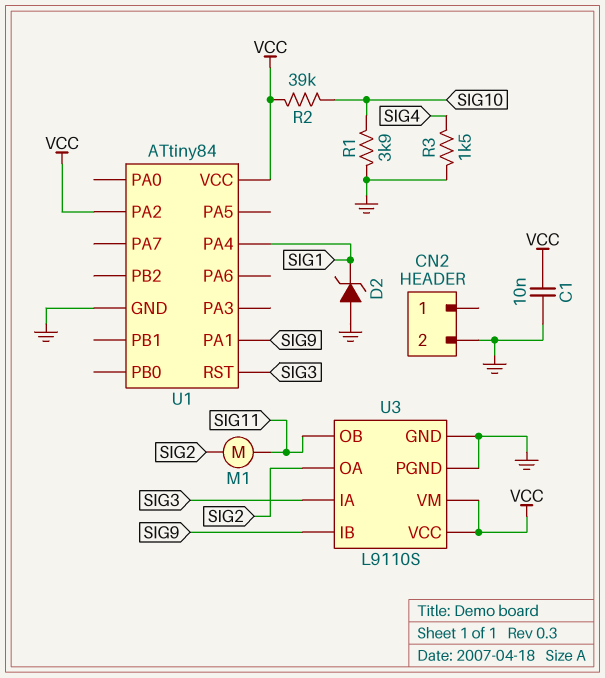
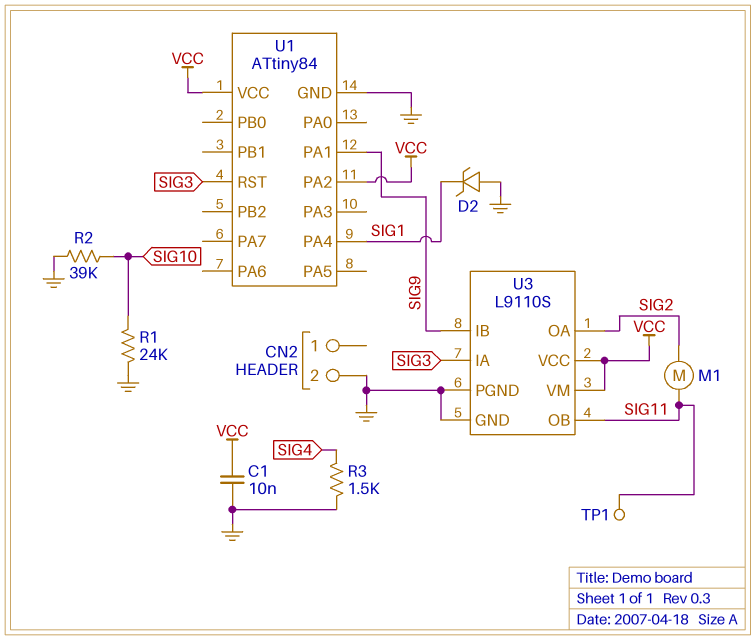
R1: 3.9k (GND, SIG10) -> 24k (GND, SIG10)
R2: 39k (SIG10, VCC) -> 39k (GND, SIG10)
TP1: none -> test point (SIG11)

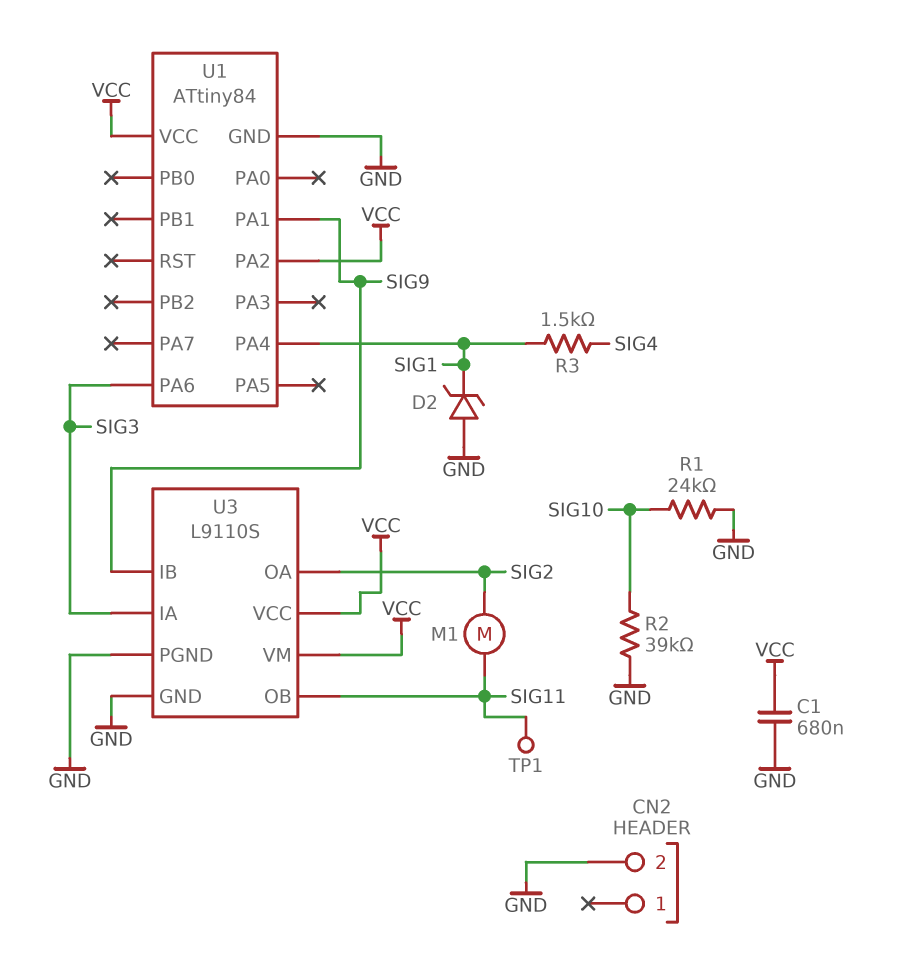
C1: 10nF (GND, VCC) -> 680nF (GND, VCC)
R3: 1.5k (GND, SIG4) -> 1.5k (SIG1, SIG4)
U1 pin PA6: none -> SIG3
U1 pin RST: SIG3 -> none

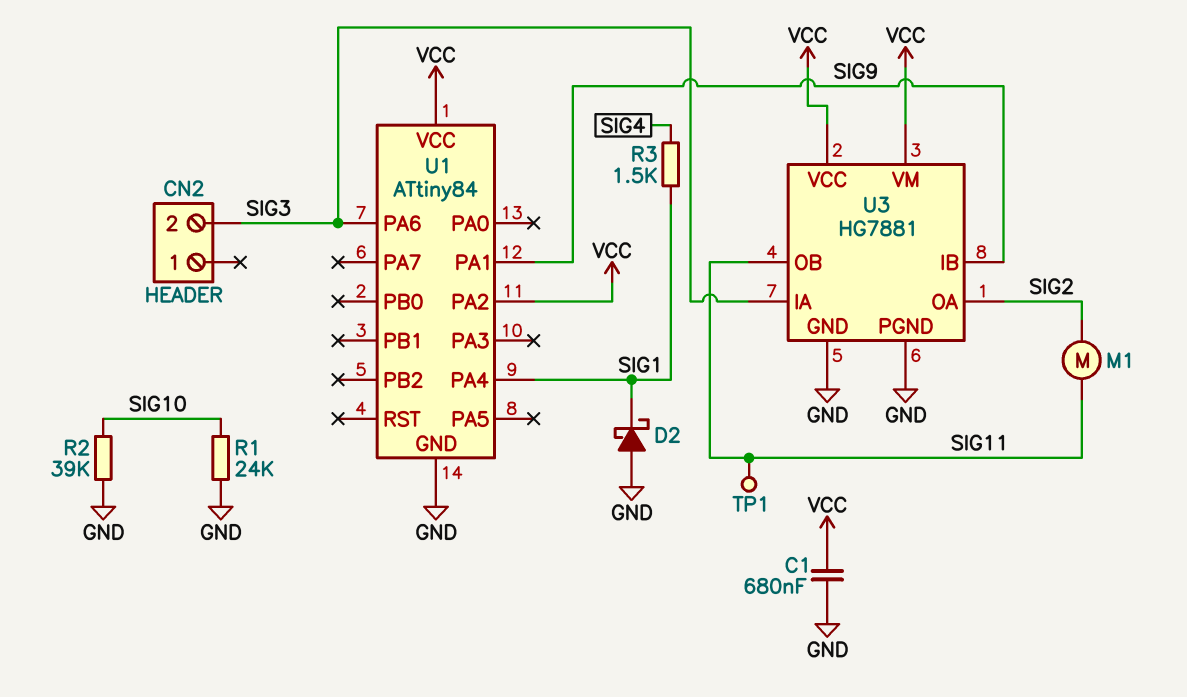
CN2 pin 2: GND -> SIG3
D2: zener (A GND, K SIG1) -> schottky (A GND, K SIG1)
U3: L9110S -> HG7881

